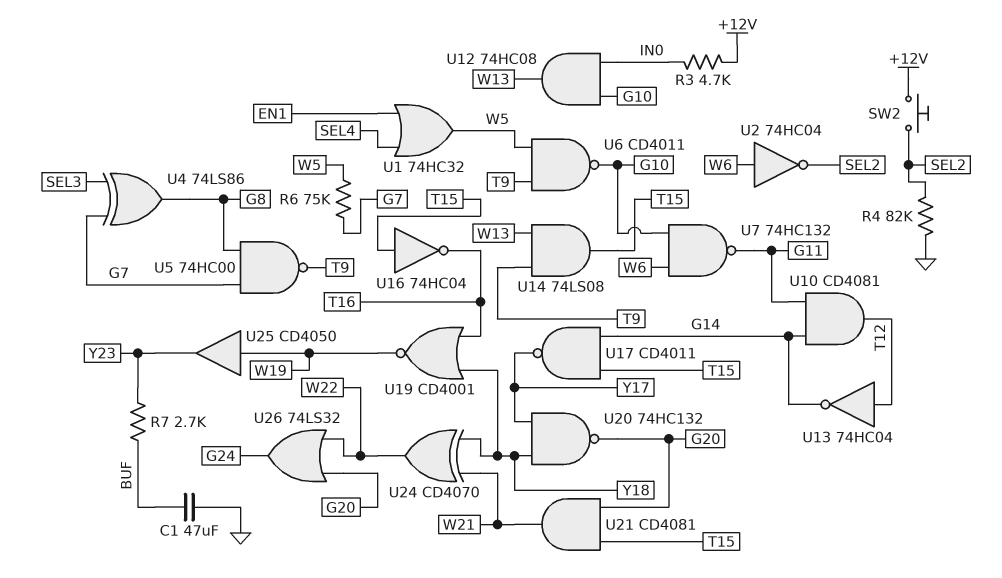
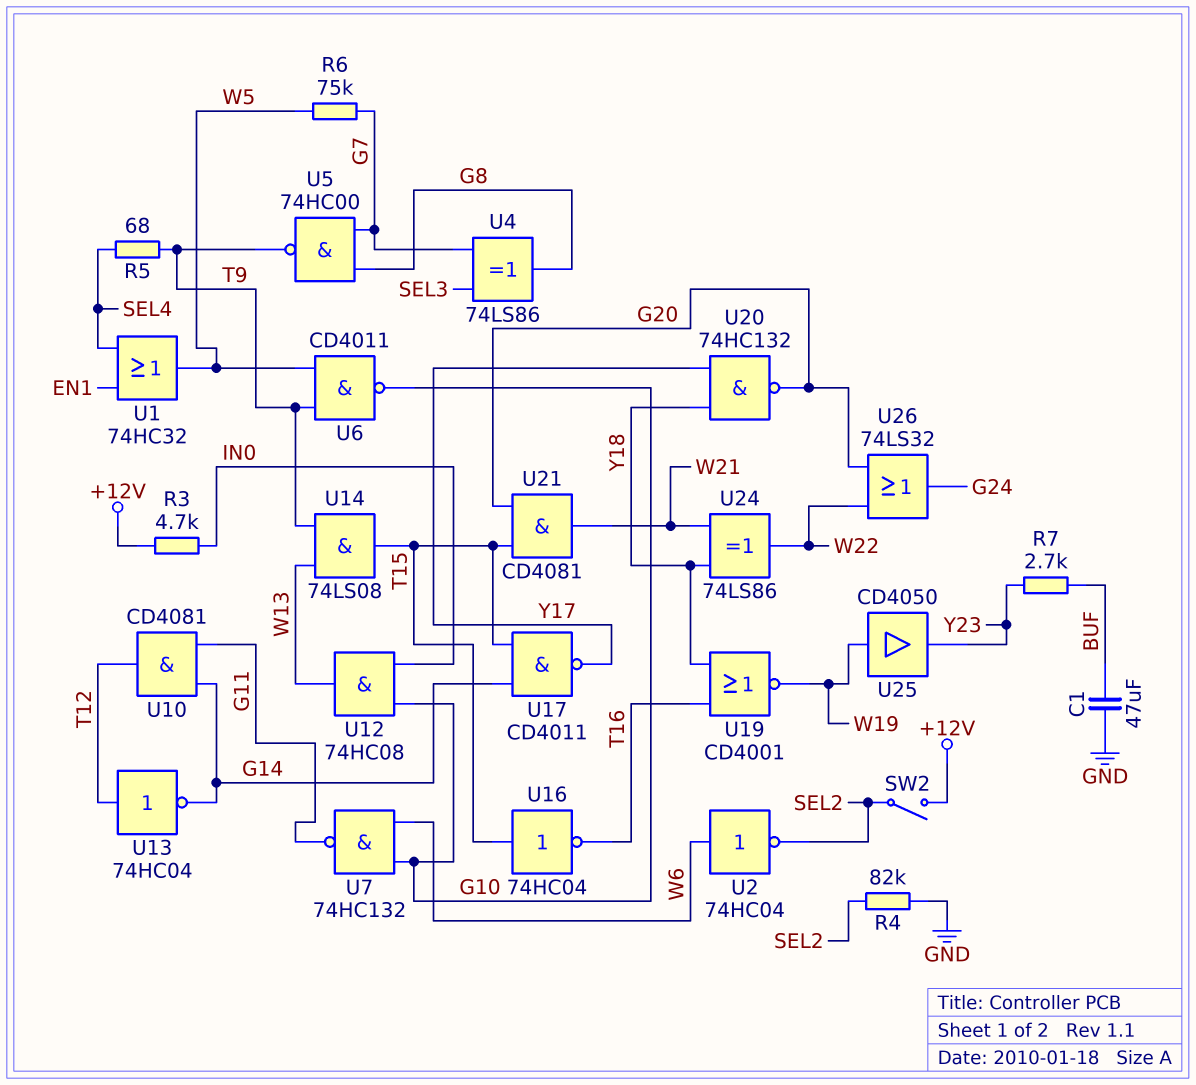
R5: none -> 68 (SEL4, T9)
SW2: button (+12V, SEL2) -> switch (+12V, SEL2)
U24: XOR CD4070 (in W21, in Y18, out W22) -> XOR 74LS86 (in W21, in Y18, out W22)

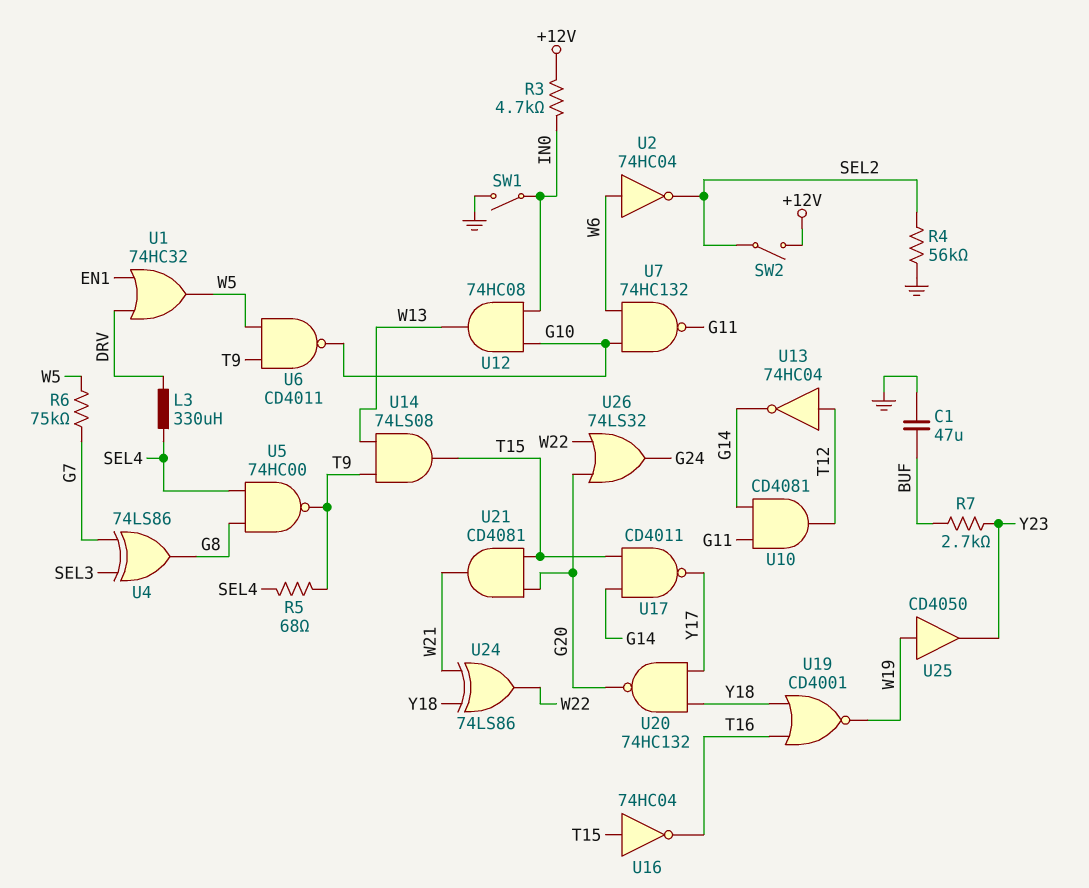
L3: none -> 330uH (DRV, SEL4)
R4: 82k (GND, SEL2) -> 56k (GND, SEL2)
SW1: none -> switch (GND, IN0)
U1: OR 74HC32 (in EN1, in SEL4, out W5) -> OR 74HC32 (in DRV, in EN1, out W5)
U5: NAND 74HC00 (in G7, in G8, out T9) -> NAND 74HC00 (in G8, in SEL4, out T9)

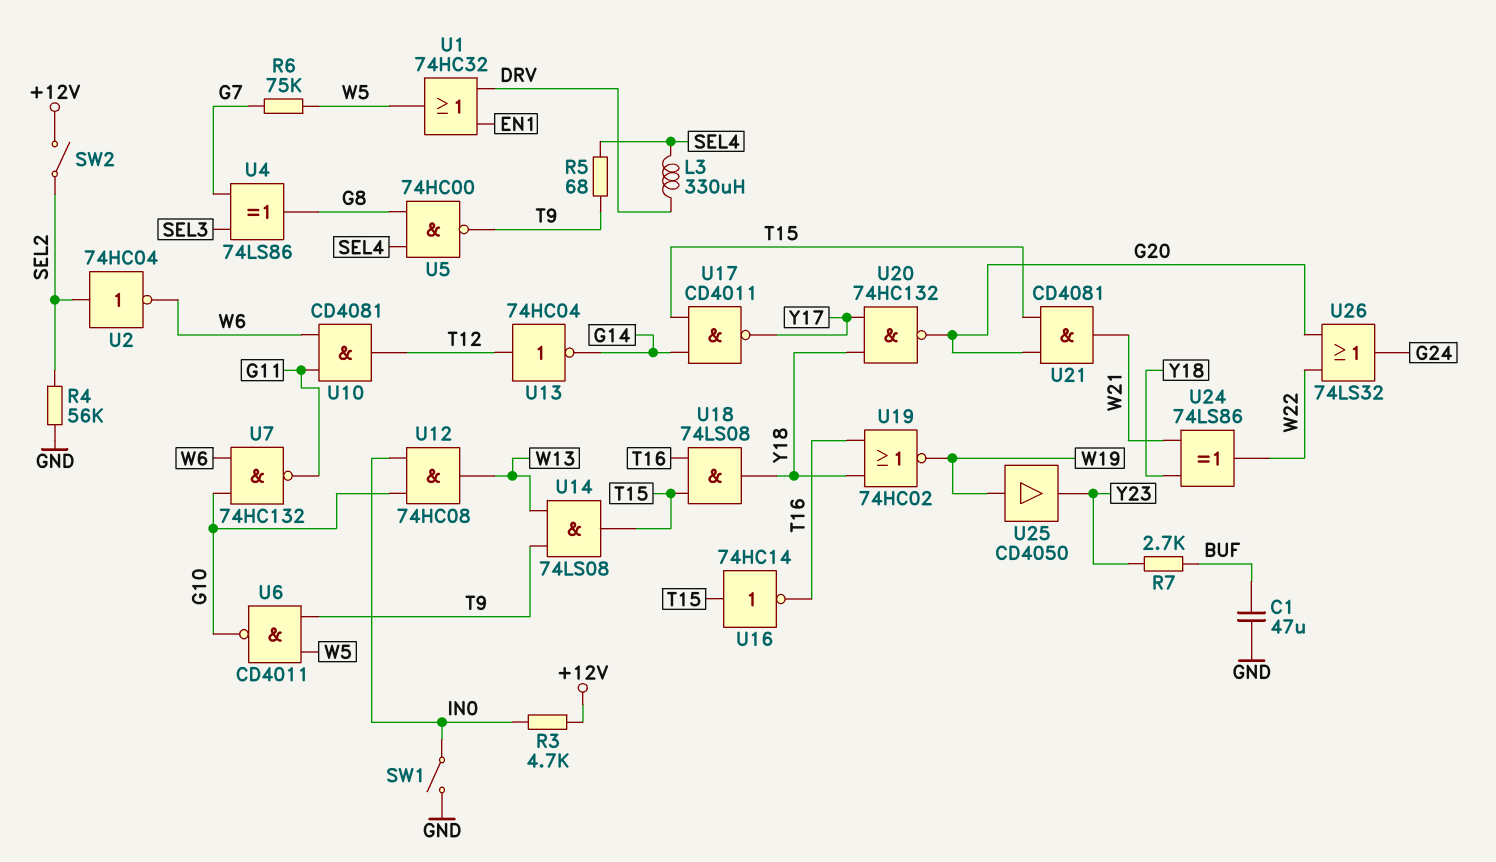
U2: NOT 74HC04 (in W6, out SEL2) -> NOT 74HC04 (in SEL2, out W6)
U10: AND CD4081 (in G11, in G14, out T12) -> AND CD4081 (in G11, in W6, out T12)
U16: NOT 74HC04 (in T15, out T16) -> NOT 74HC14 (in T15, out T16)
U18: none -> AND 74LS08 (in T15, in T16, out Y18)
U19: NOR CD4001 (in T16, in Y18, out W19) -> NOR 74HC02 (in T16, in Y18, out W19)

